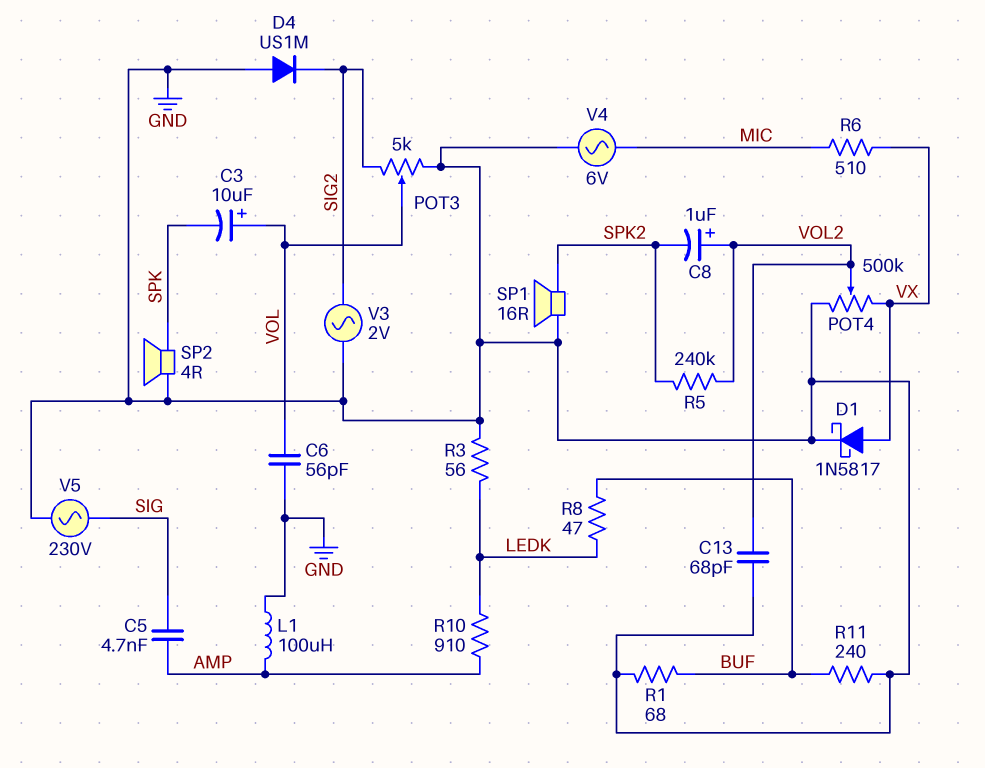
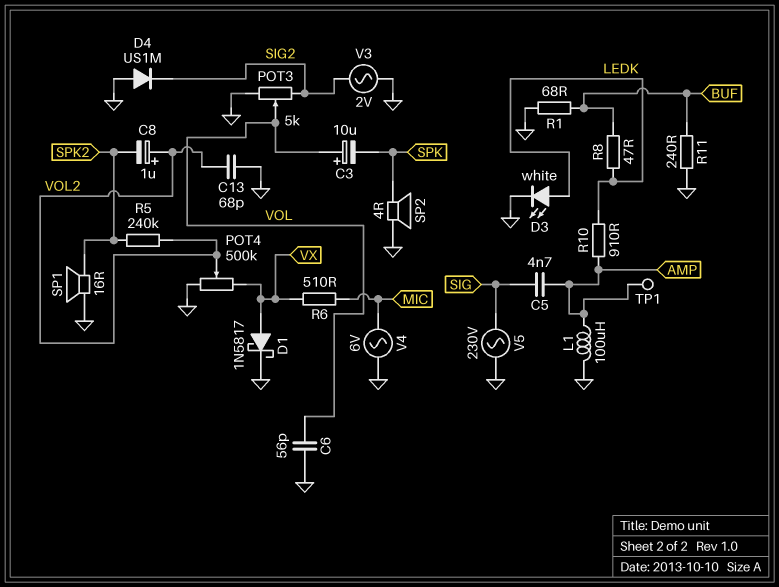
D3: none -> LED white (A LEDK, K GND)
R3: 56 (GND, LEDK) -> none
TP1: none -> test point (AMP)

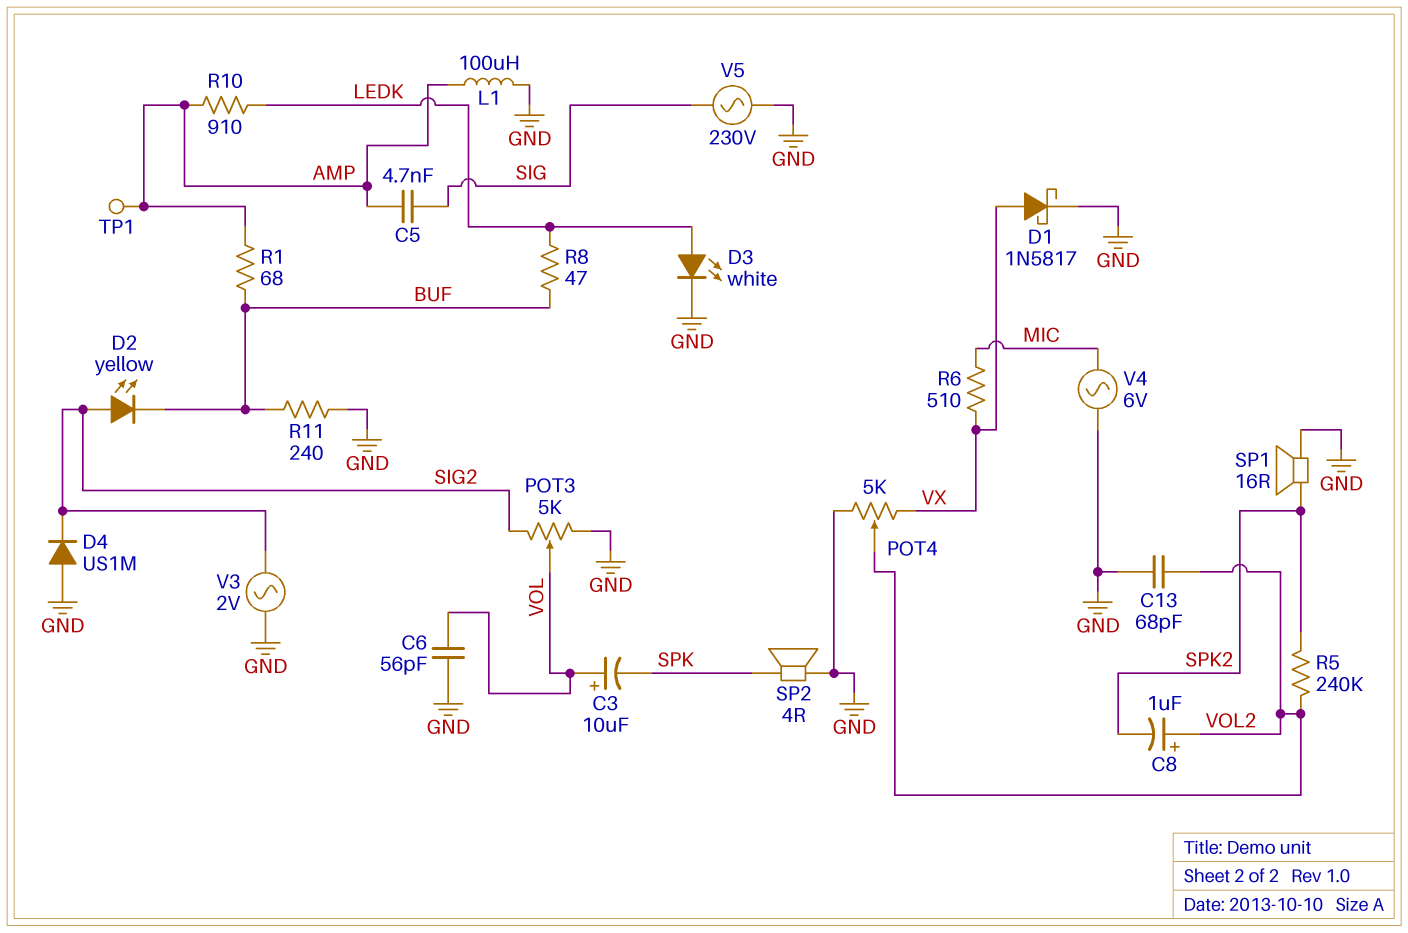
D2: none -> LED yellow (A SIG2, K BUF)
POT4: 500k (GND, VX, wiper VOL2) -> 5k (GND, VX, wiper VOL2)
R1: 68 (BUF, GND) -> 68 (AMP, BUF)

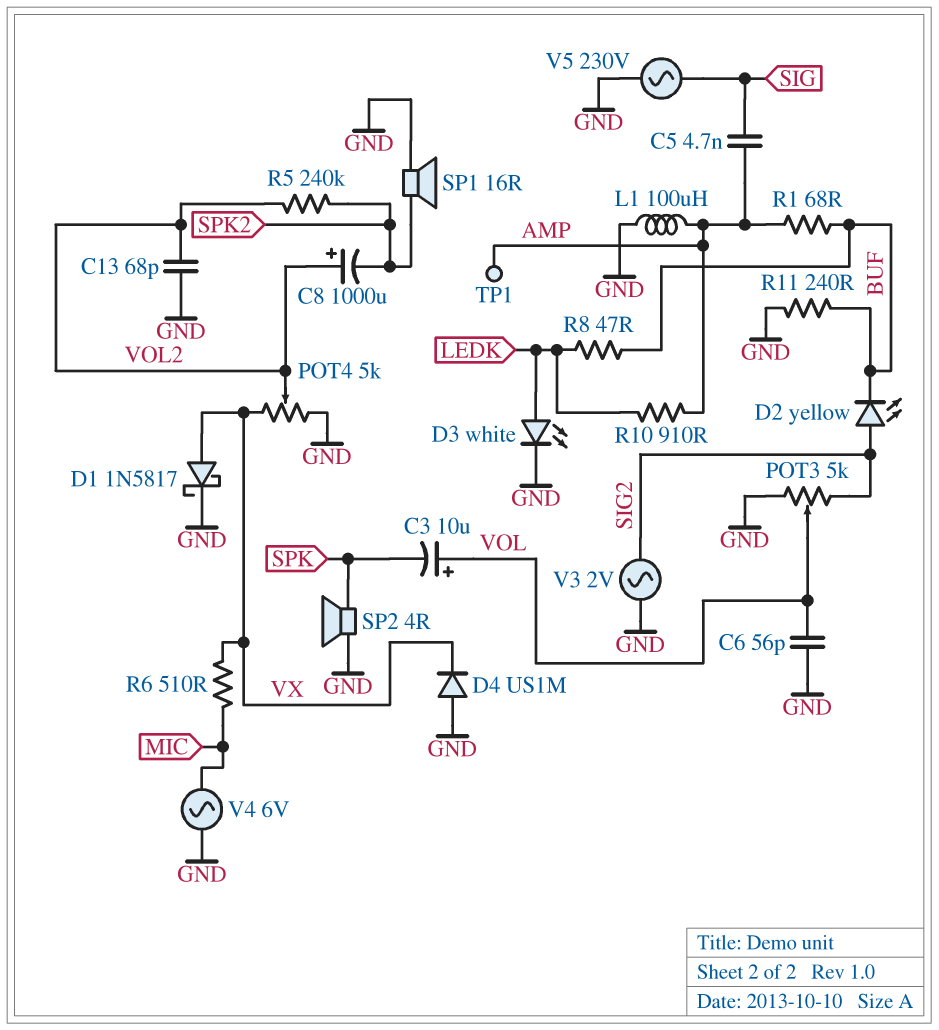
C8: 1uF (plus VOL2, minus SPK2) -> 1000uF (plus VOL2, minus SPK2)
D4: diode US1M (A GND, K SIG2) -> diode US1M (A GND, K VX)

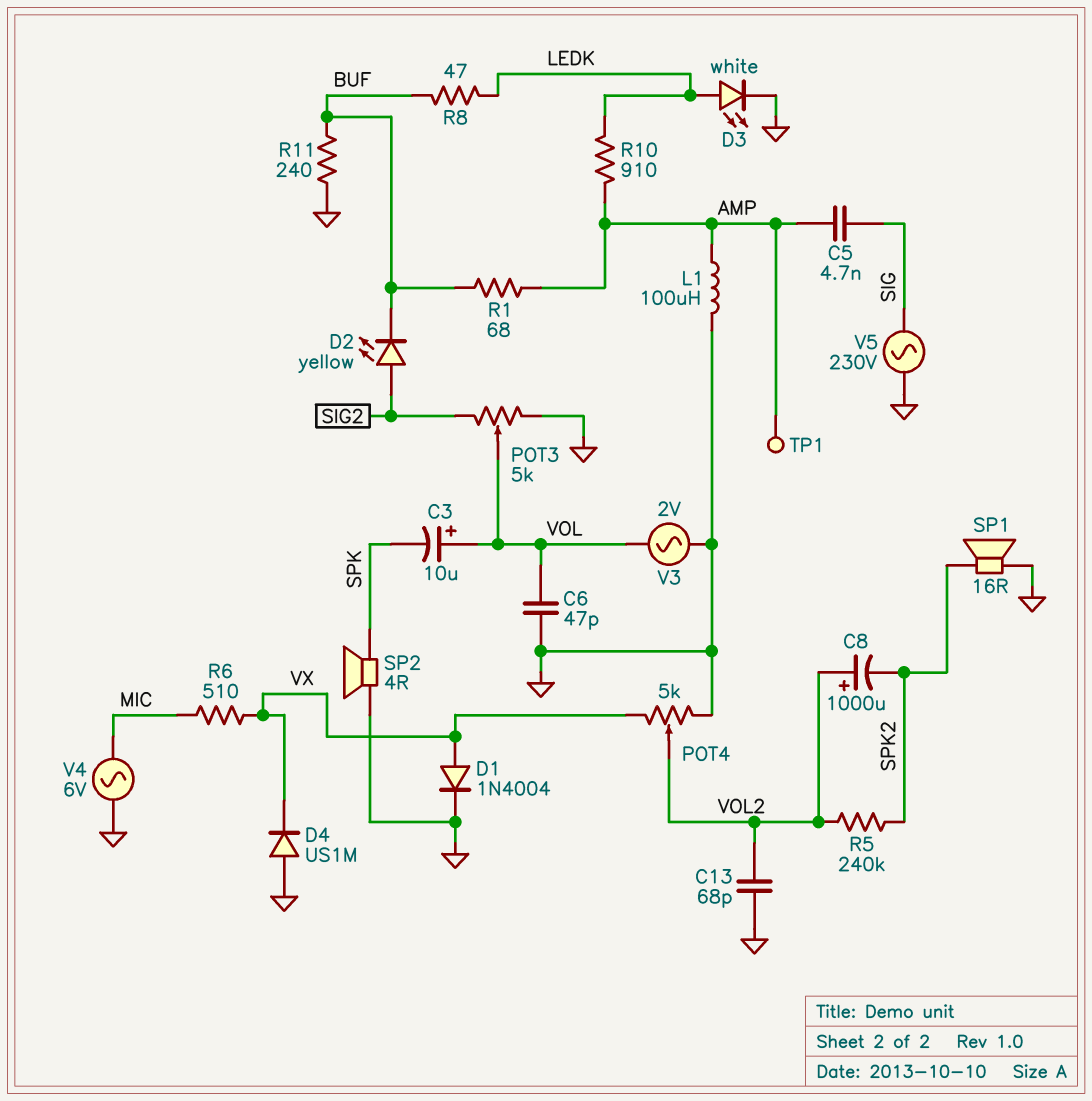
C6: 56pF (GND, VOL) -> 47pF (GND, VOL)
D1: schottky 1N5817 (A VX, K GND) -> diode 1N4004 (A VX, K GND)
V3: AC 2V (GND, SIG2) -> AC 2V (GND, VOL)

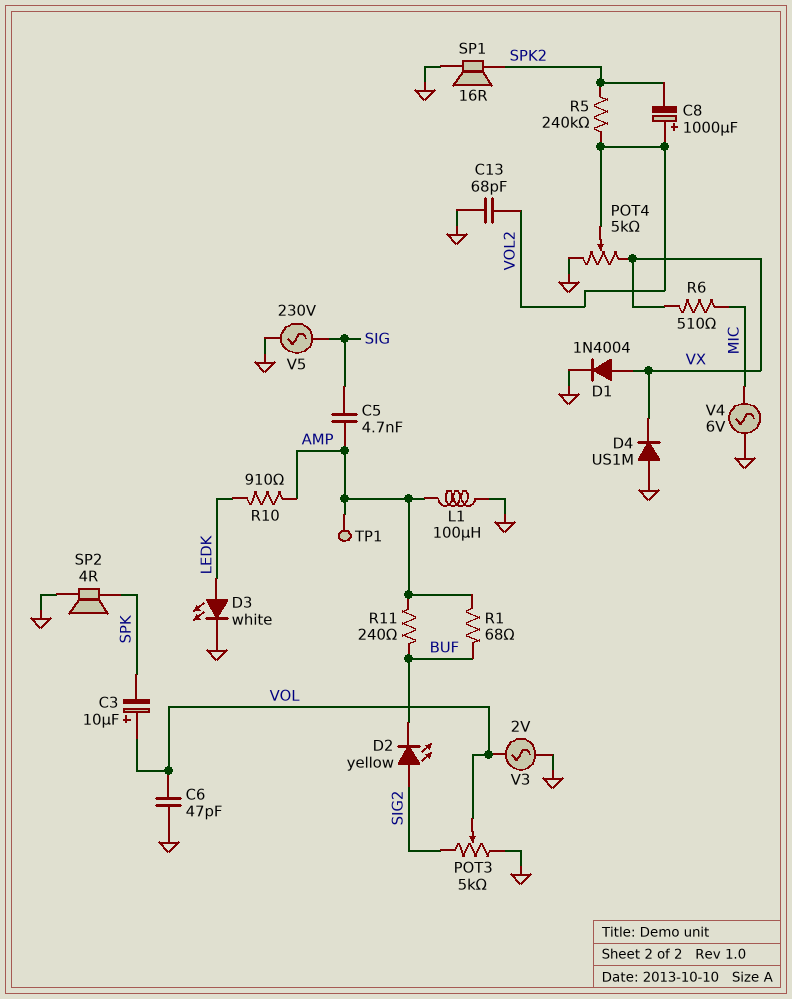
R8: 47 (BUF, LEDK) -> none
R11: 240 (BUF, GND) -> 240 (AMP, BUF)

